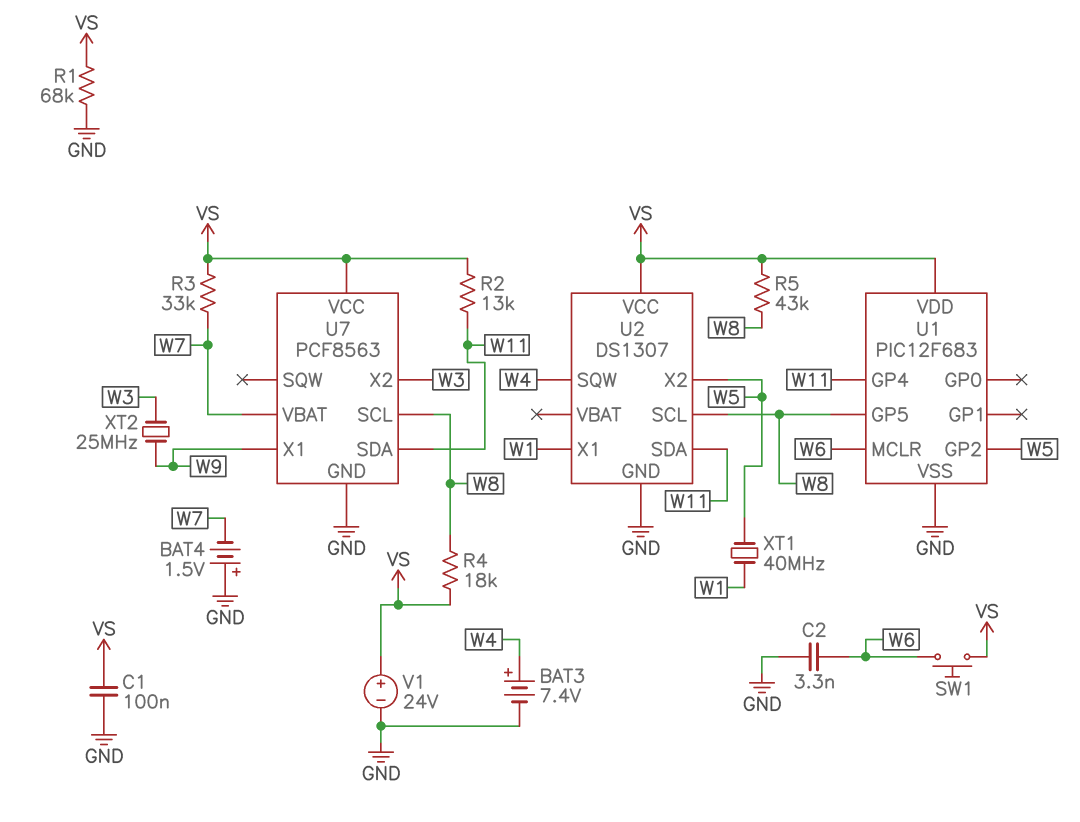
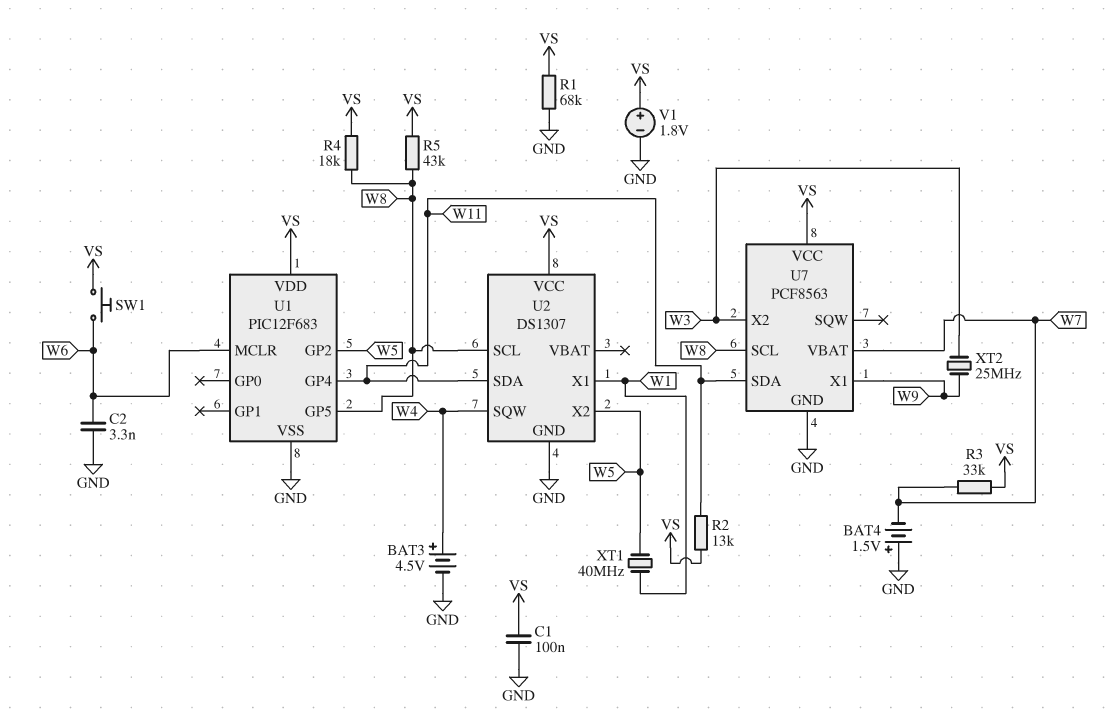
BAT3: 7.4V (plus W4, minus GND) -> 4.5V (plus W4, minus GND)
V1: 24V (plus VS, minus GND) -> 1.8V (plus VS, minus GND)

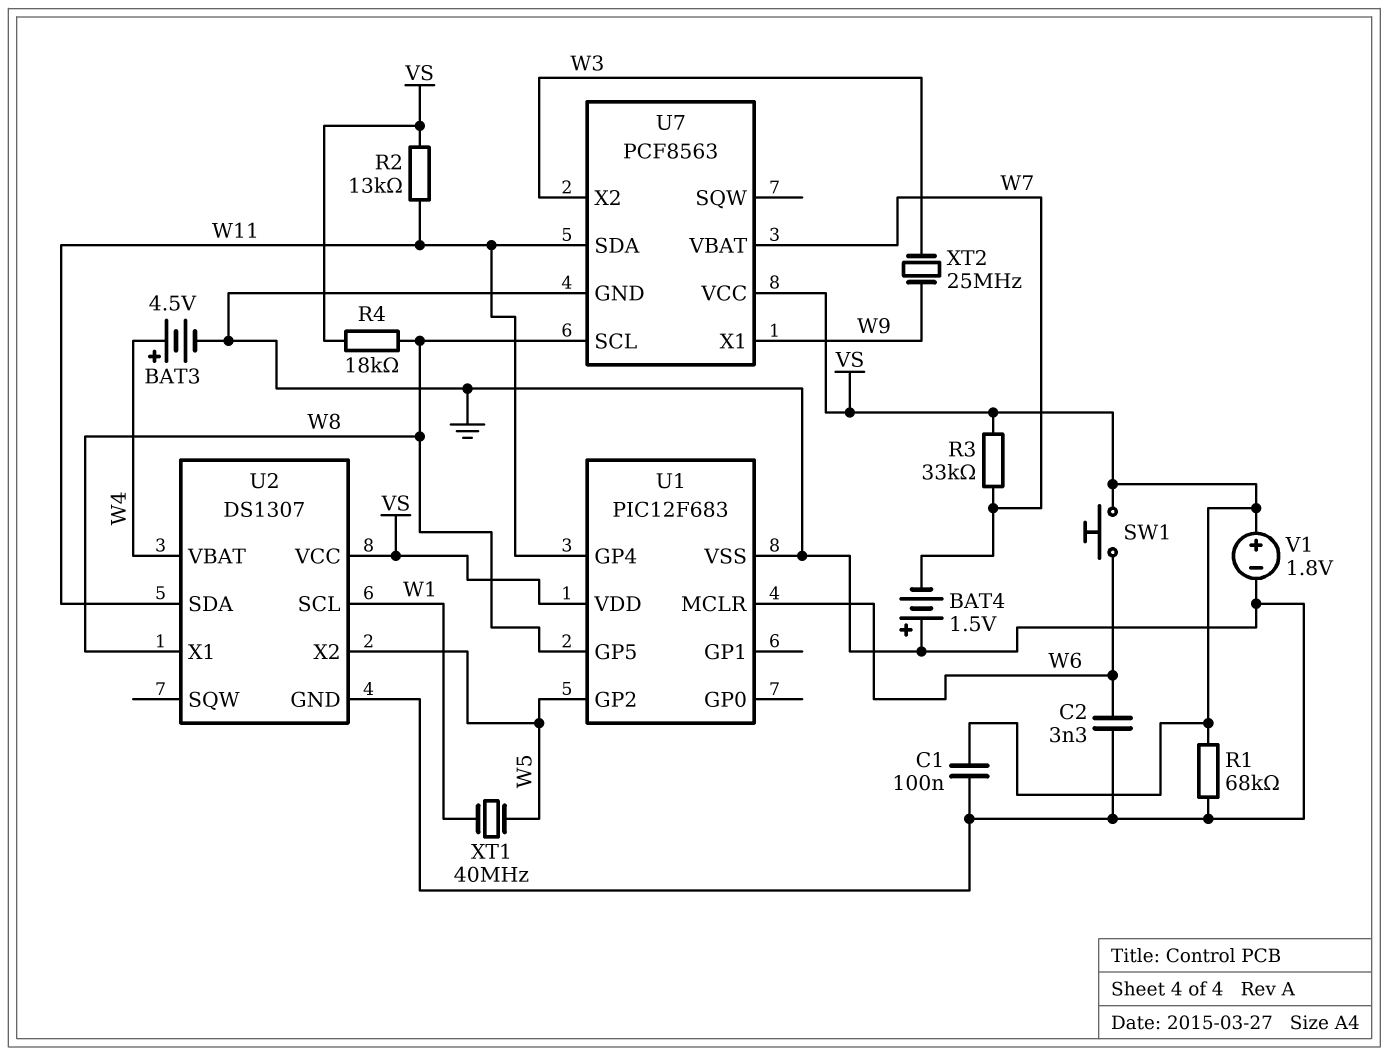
R5: 43k (VS, W8) -> none
U2 pin SCL: W8 -> W1
U2 pin SQW: W4 -> none
U2 pin VBAT: none -> W4
U2 pin X1: W1 -> W8

